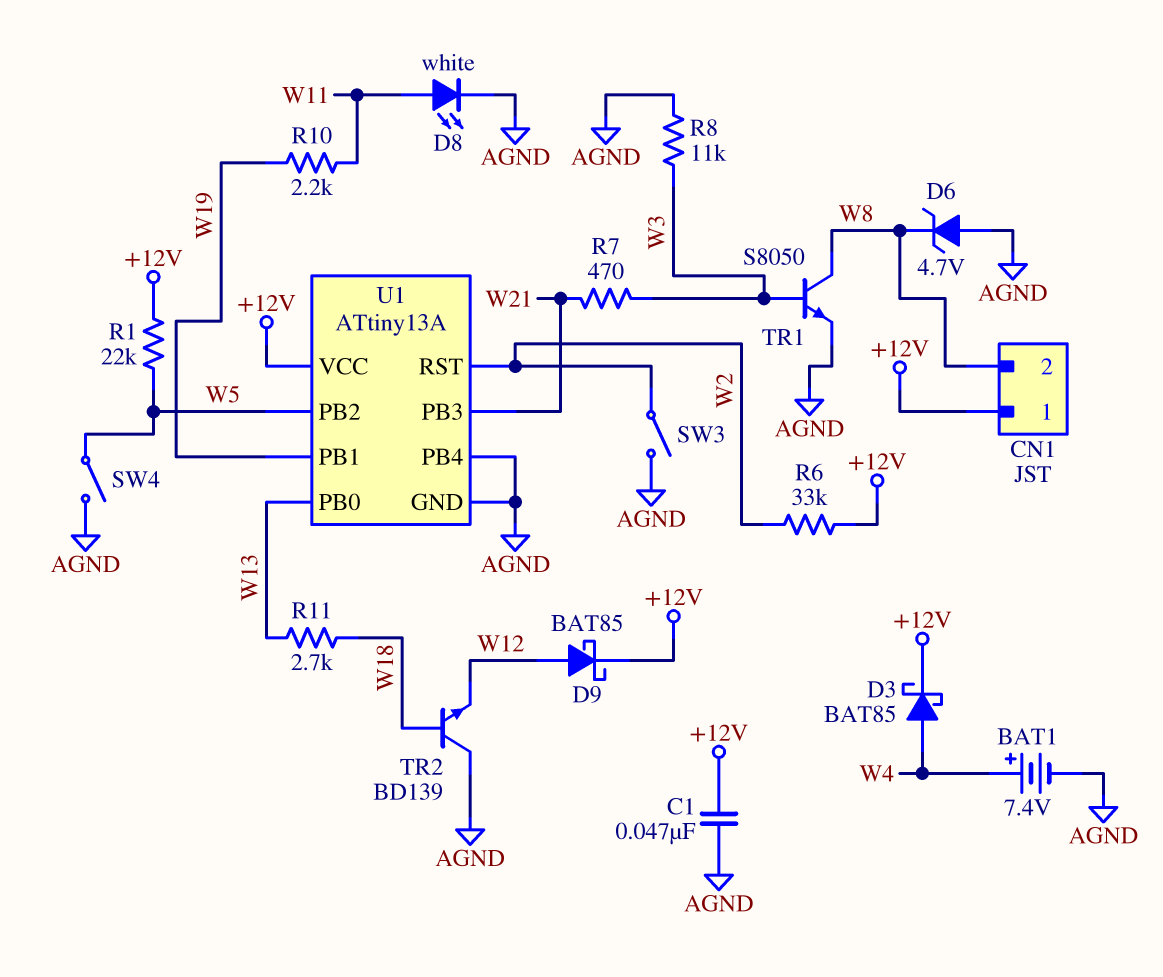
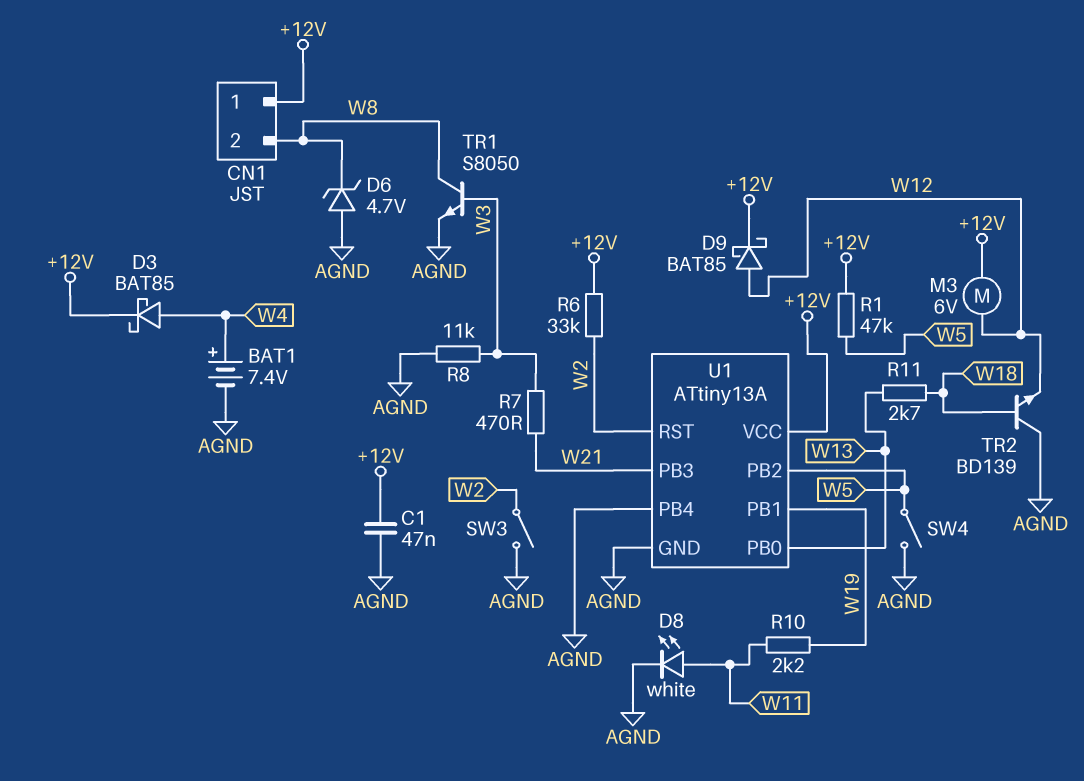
M3: none -> motor 6V (+12V, W12)
R1: 22k (+12V, W5) -> 47k (+12V, W5)

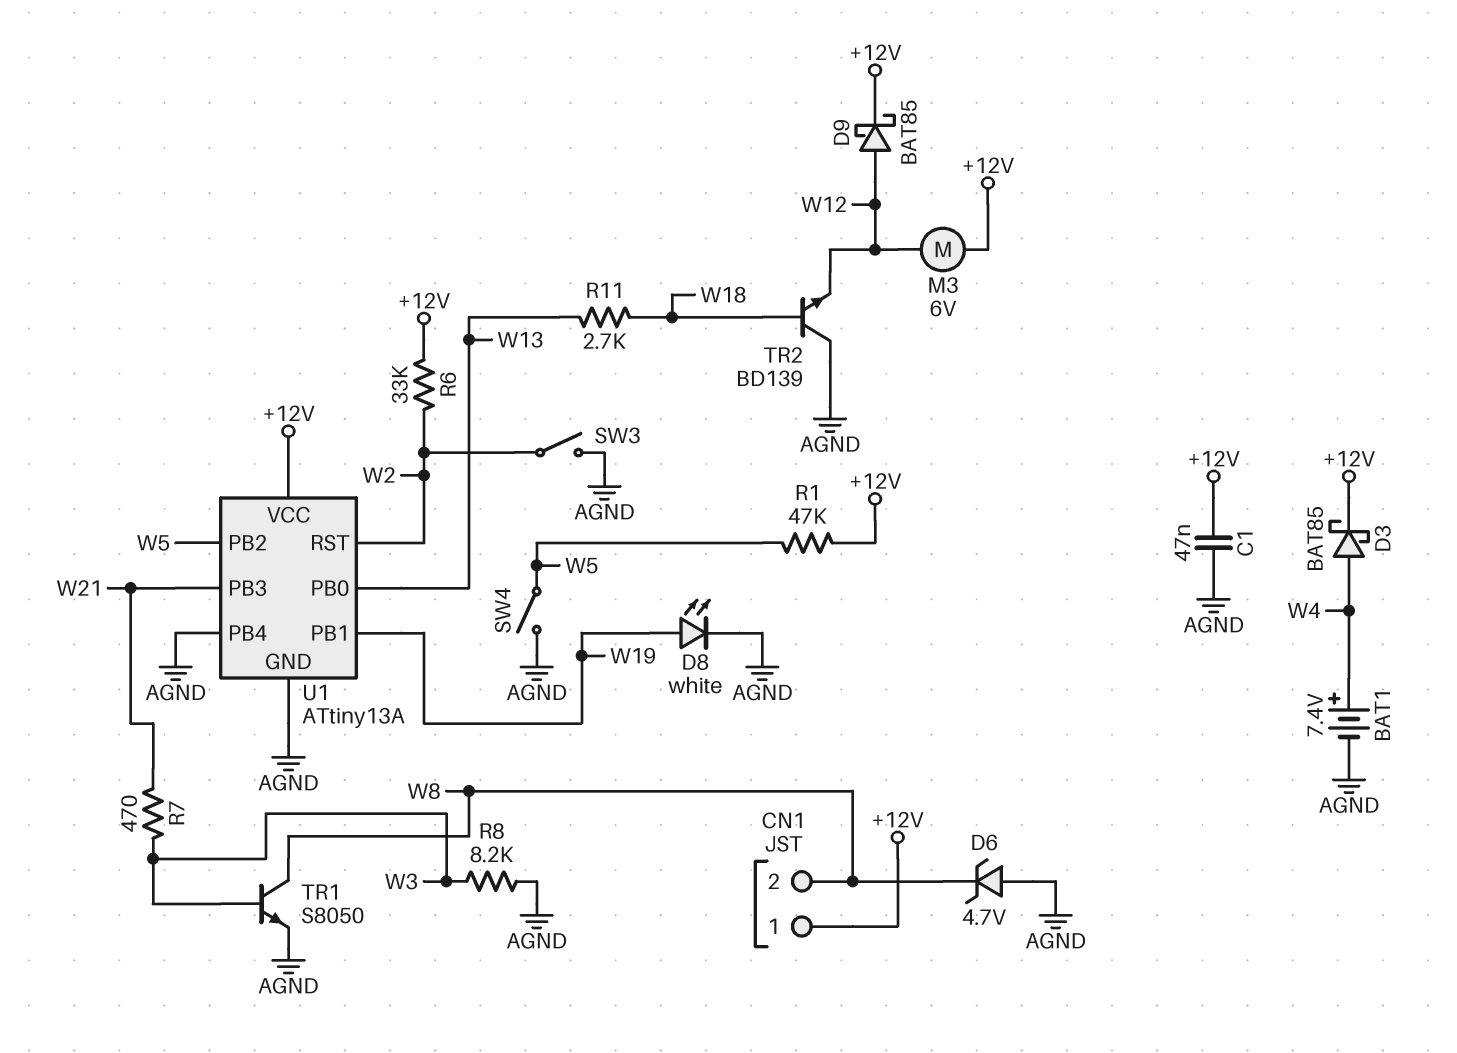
D8: LED white (A W11, K AGND) -> LED white (A W19, K AGND)
R8: 11k (AGND, W3) -> 8.2k (AGND, W3)
R10: 2.2k (W11, W19) -> none

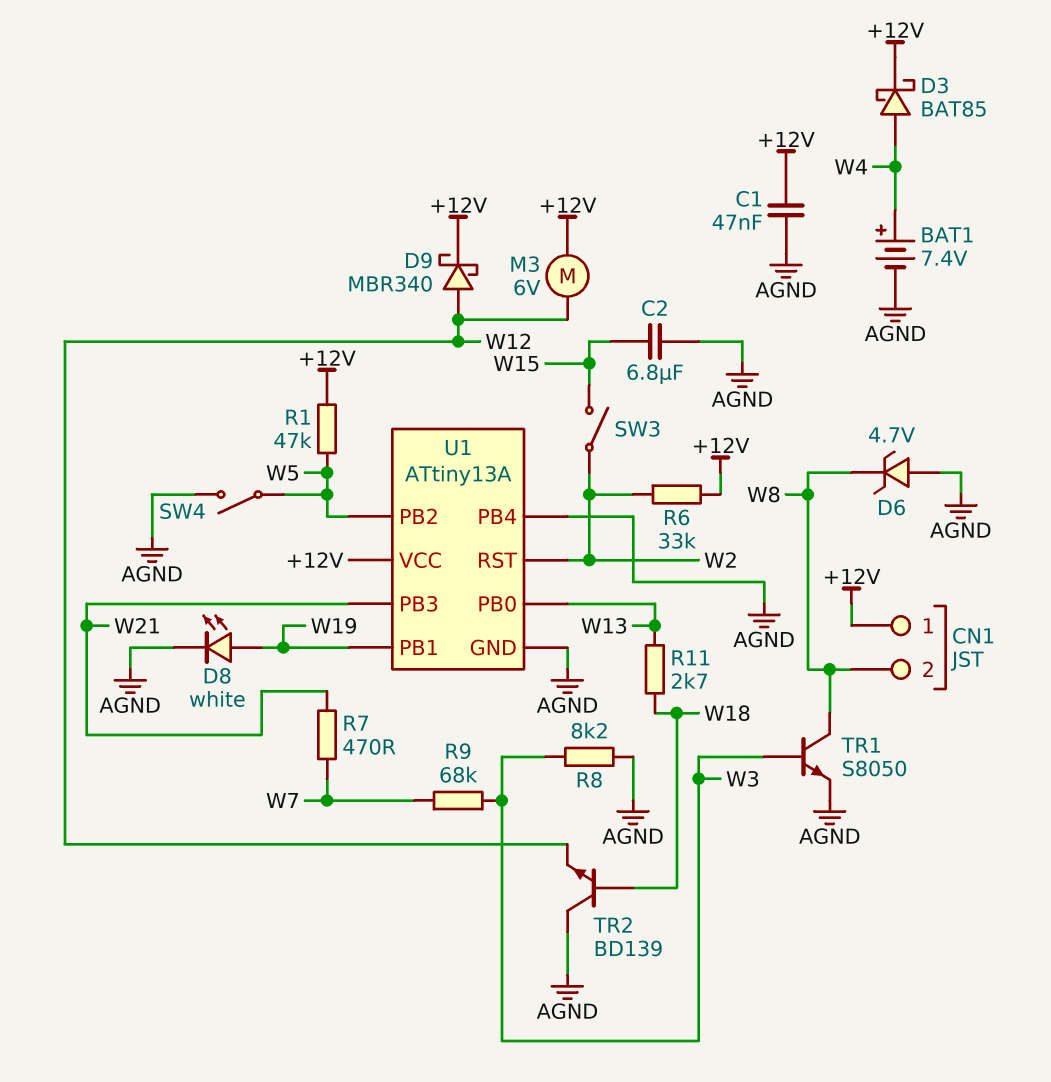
C2: none -> 6.8uF (AGND, W15)
D9: schottky BAT85 (A W12, K +12V) -> schottky MBR340 (A W12, K +12V)
R7: 470 (W3, W21) -> 470 (W7, W21)
R9: none -> 68k (W3, W7)
SW3: switch (AGND, W2) -> switch (W2, W15)

